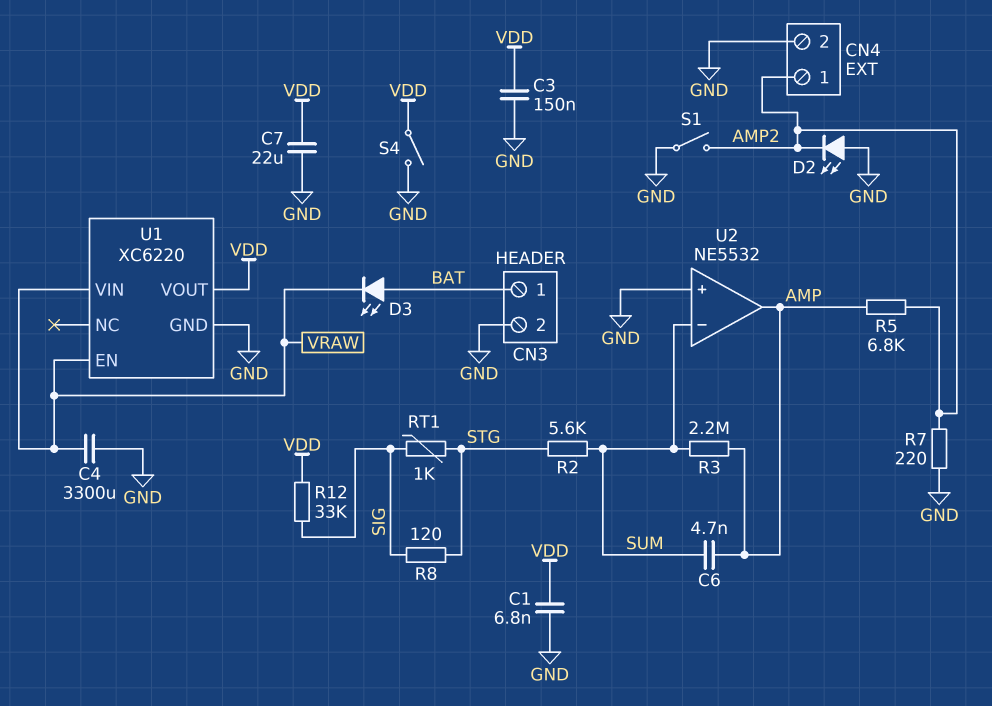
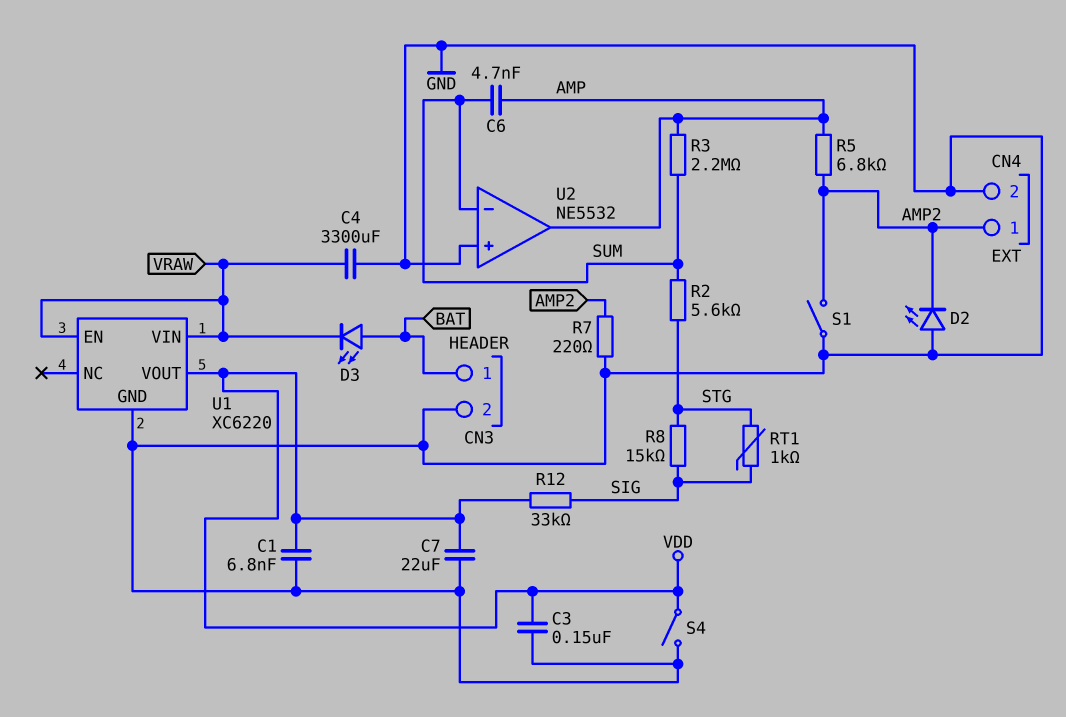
R8: 120 (SIG, STG) -> 15k (SIG, STG)

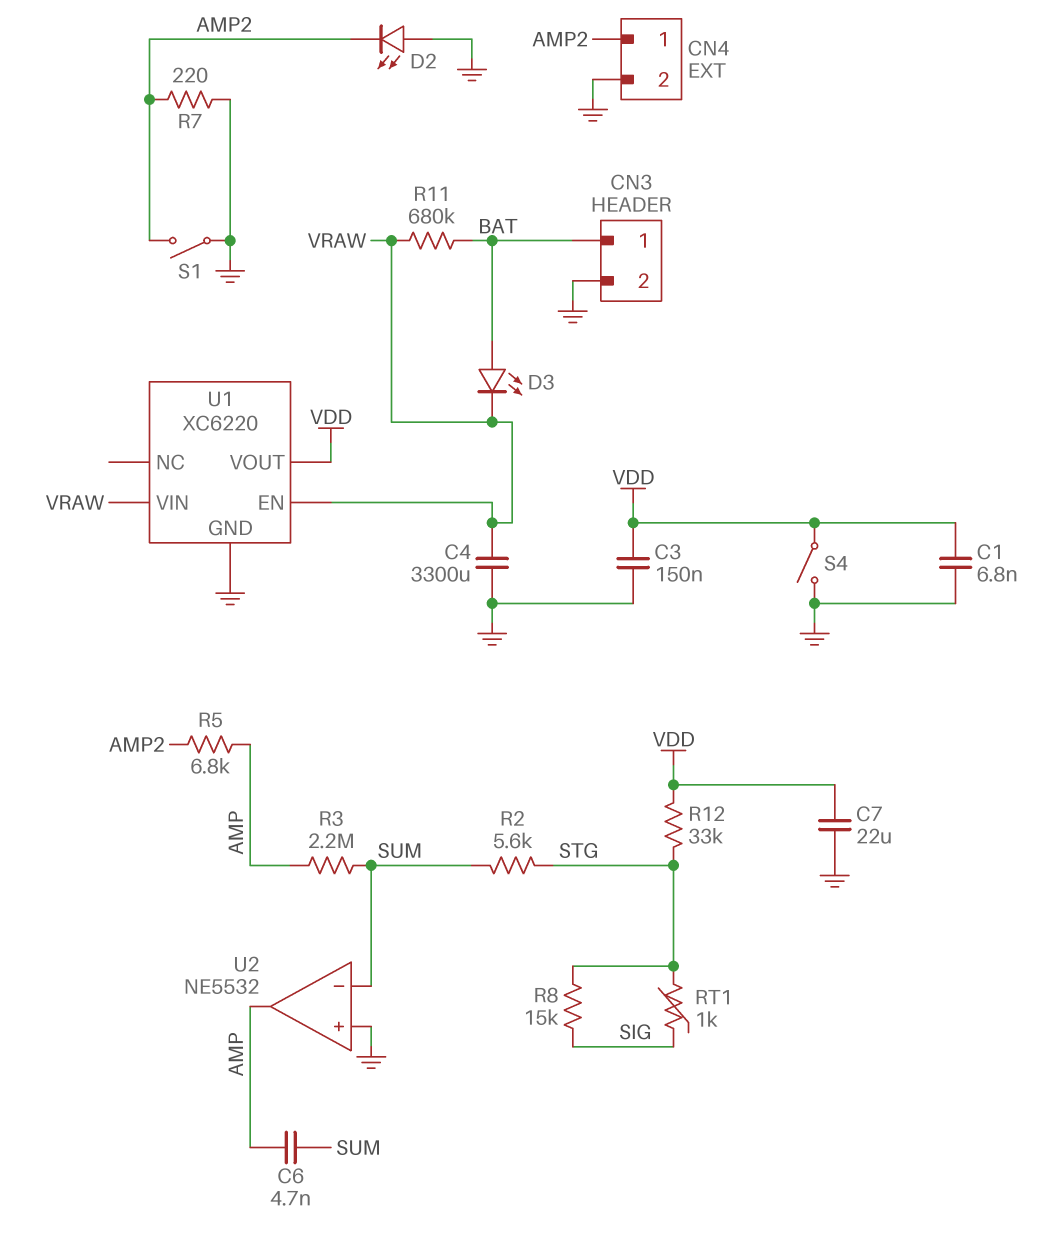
R11: none -> 680k (BAT, VRAW)
R12: 33k (SIG, VDD) -> 33k (STG, VDD)

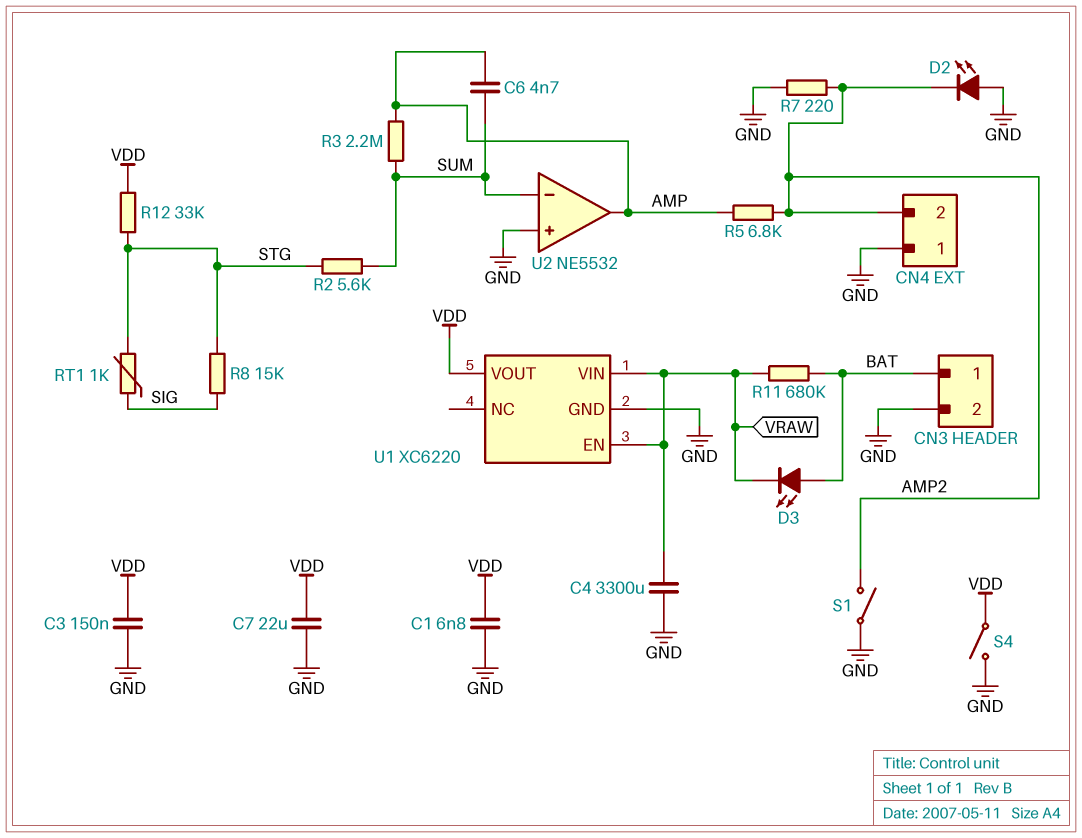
CN4 pin 1: AMP2 -> GND
CN4 pin 2: GND -> AMP2

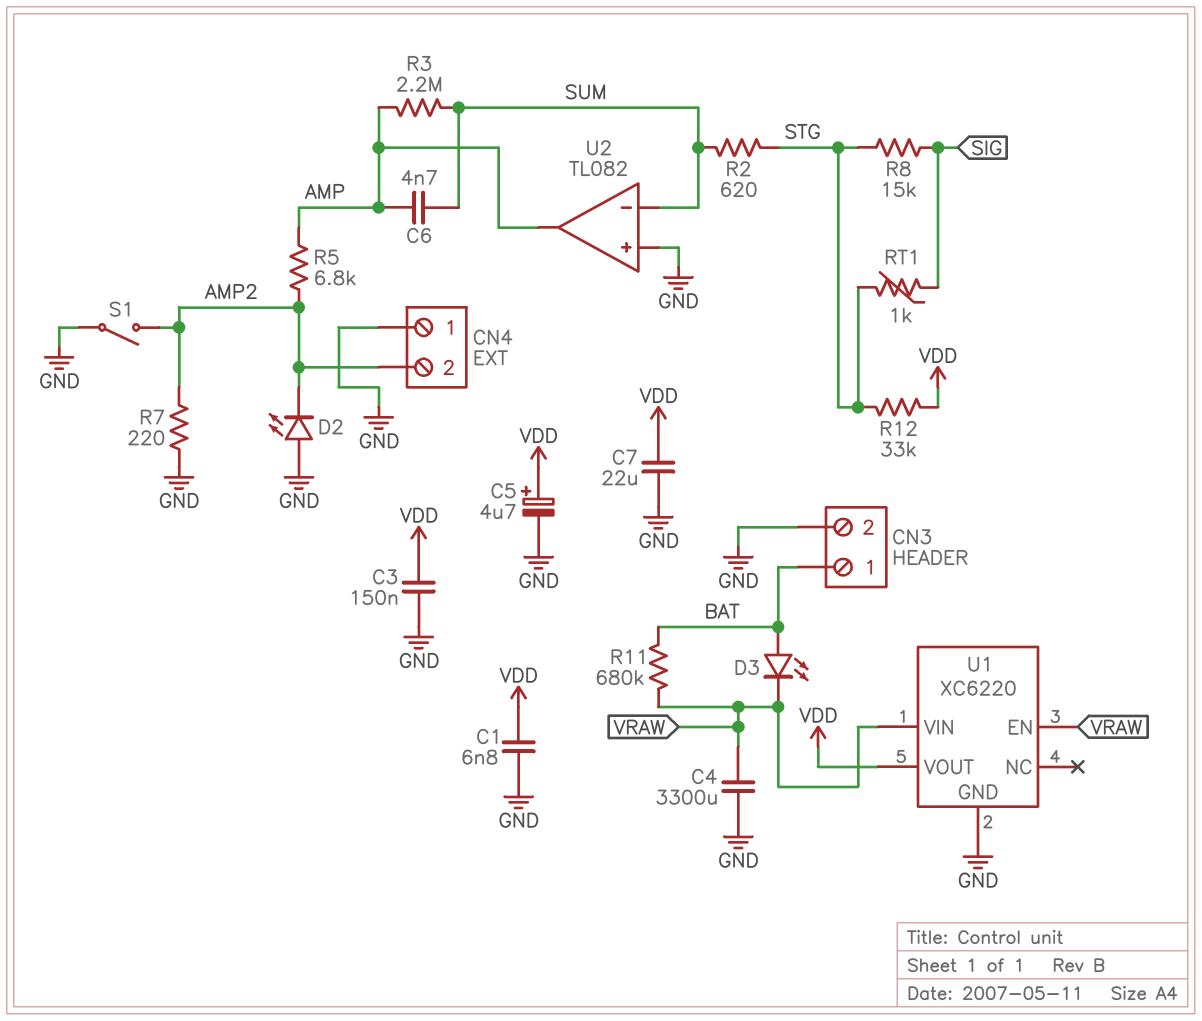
C5: none -> 4.7uF (plus VDD, minus GND)
R2: 5.6k (STG, SUM) -> 620 (STG, SUM)
S4: switch (GND, VDD) -> none
U2: NE5532 -> TL082

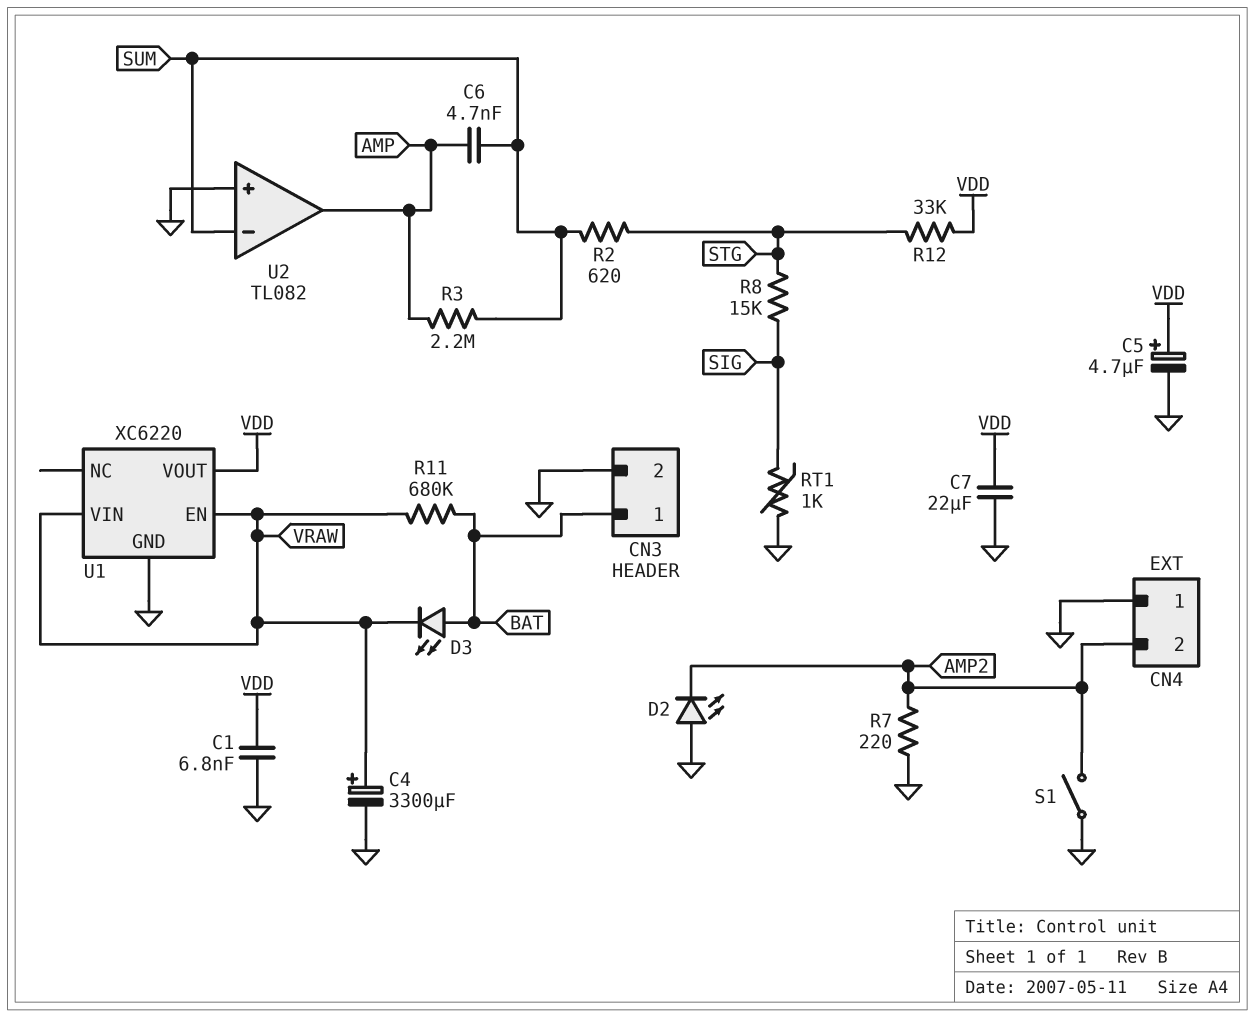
C3: 150nF (GND, VDD) -> none
C4: 3300uF (GND, VRAW) -> 3300uF (plus VRAW, minus GND)
R5: 6.8k (AMP, AMP2) -> none
RT1: 1k (SIG, STG) -> 1k (GND, SIG)

